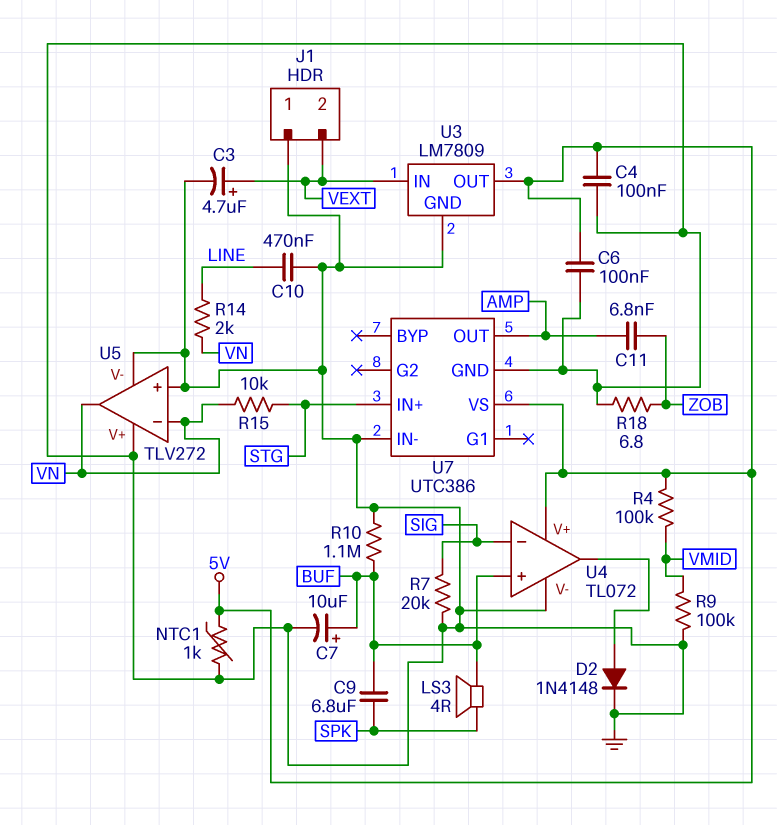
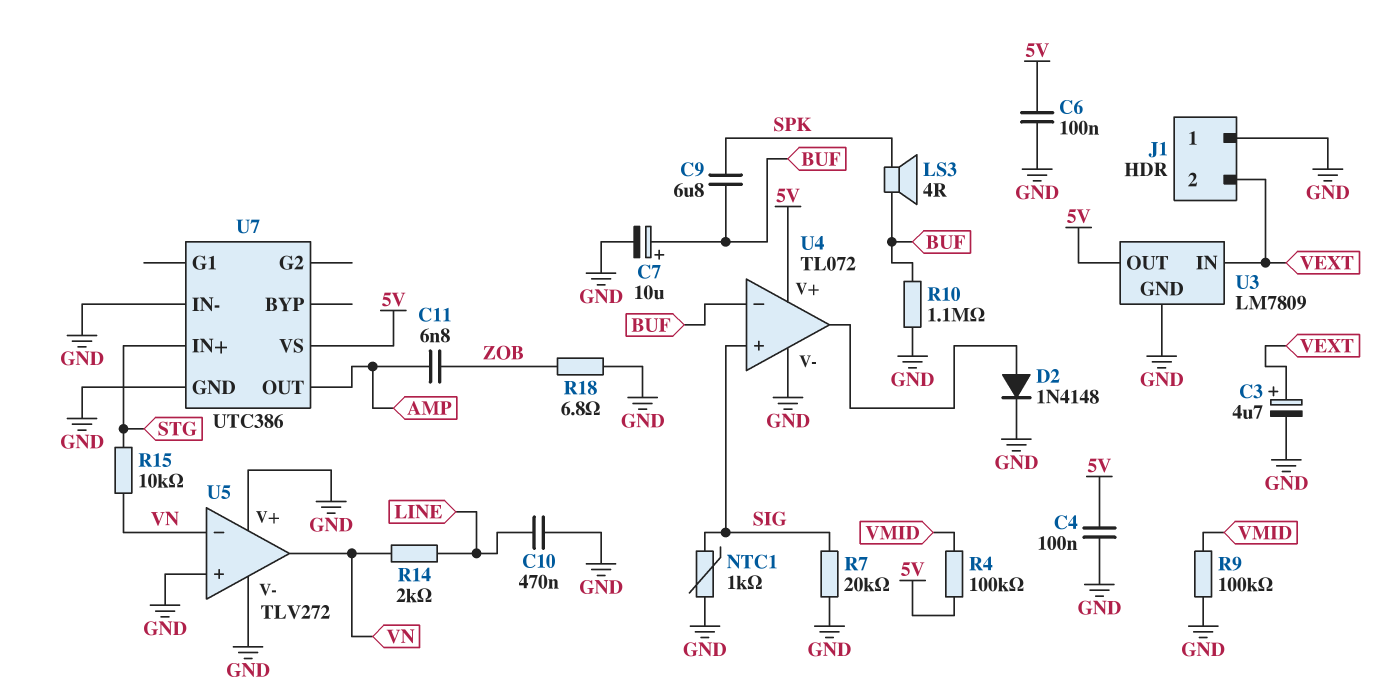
NTC1: 1k (5V, GND) -> 1k (GND, SIG)
U4 pin in+: BUF -> SIG
U4 pin in-: SIG -> BUF

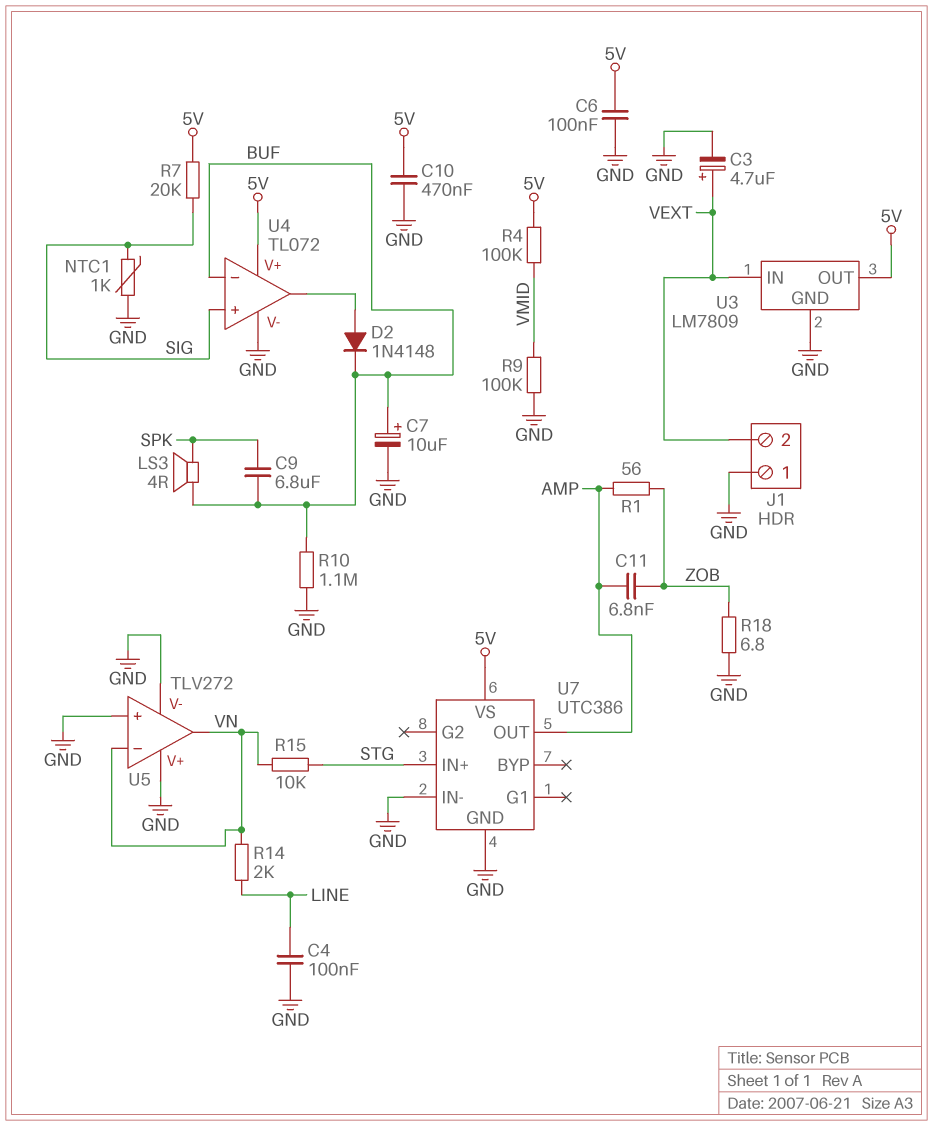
C4: 100nF (5V, GND) -> 100nF (GND, LINE)
C10: 470nF (GND, LINE) -> 470nF (5V, GND)
D2: diode 1N4148 (A U4/out, K GND) -> diode 1N4148 (A U4/out, K BUF)
R1: none -> 56 (AMP, ZOB)
R7: 20k (GND, SIG) -> 20k (5V, SIG)

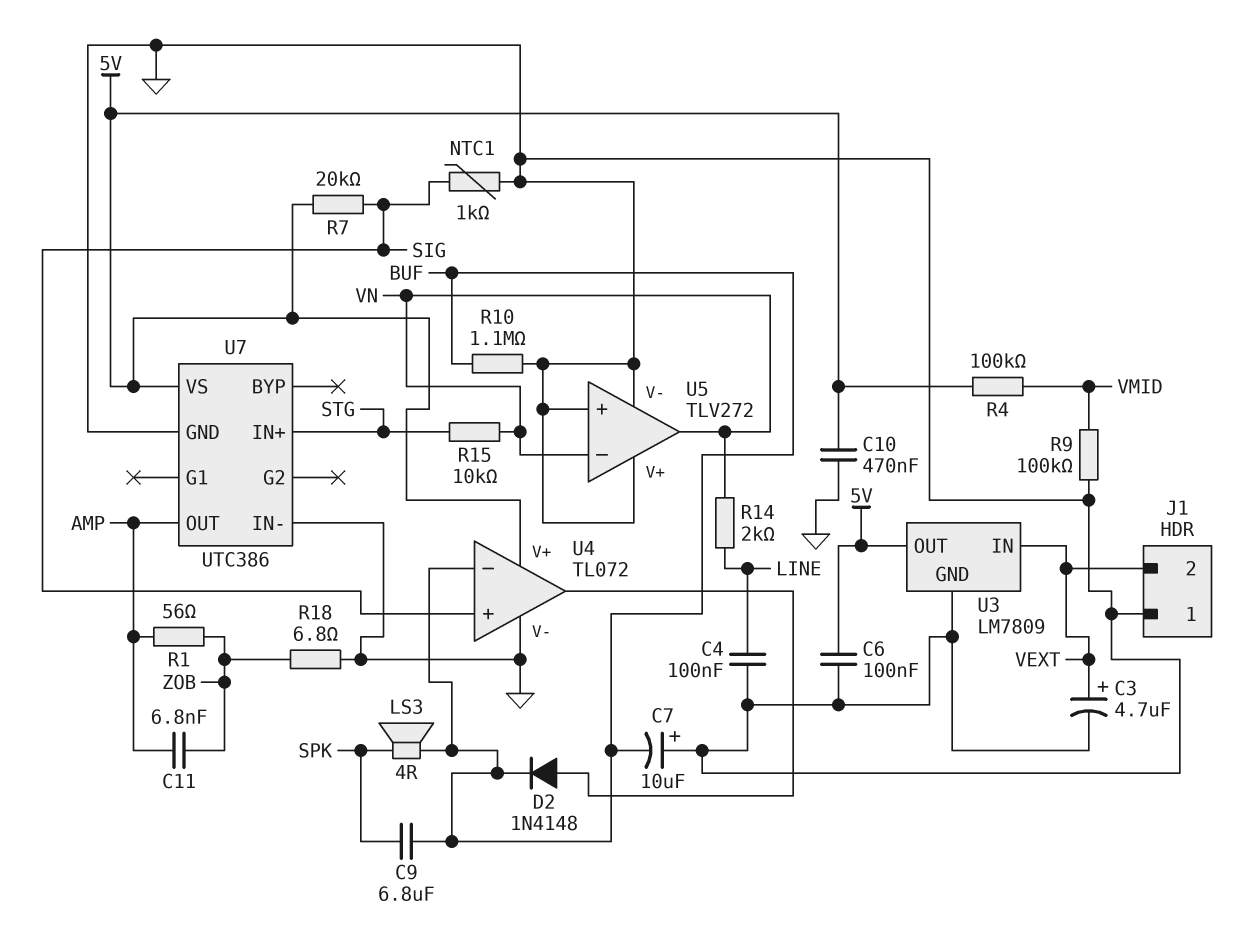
C7: 10uF (plus BUF, minus GND) -> 10uF (plus GND, minus BUF)

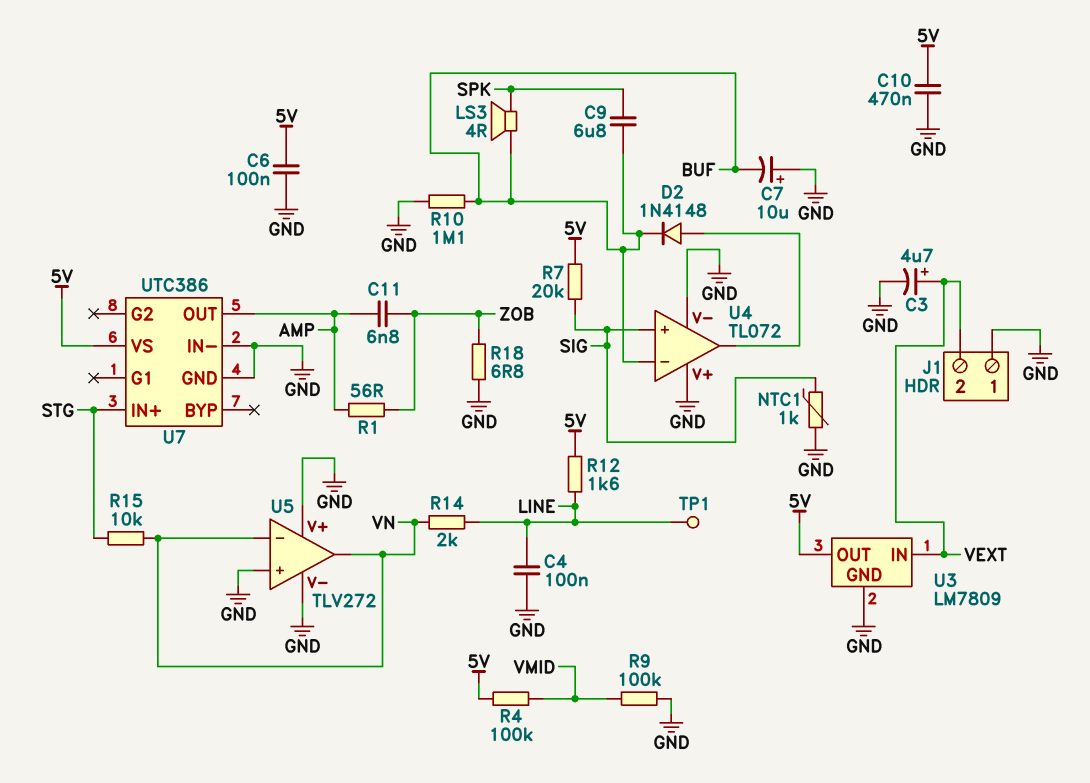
R12: none -> 1.6k (5V, LINE)
TP1: none -> test point (LINE)
U4 pin V+: 5V -> GND

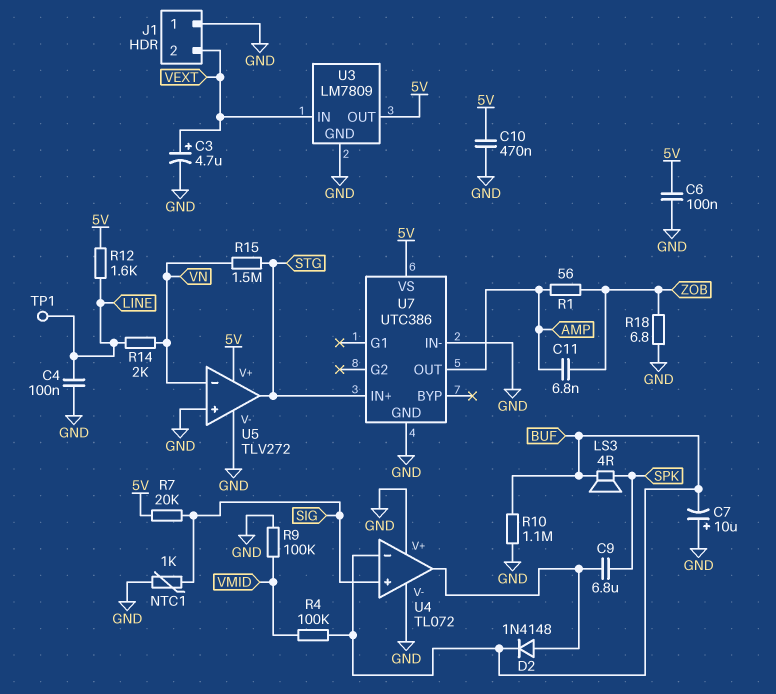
C9: 6.8uF (BUF, SPK) -> 6.8uF (SPK, U4/out)
R4: 100k (5V, VMID) -> 100k (BUF, VMID)
R15: 10k (STG, VN) -> 1.5M (STG, VN)
U5 pin V+: GND -> 5V
U5 pin out: VN -> STG

